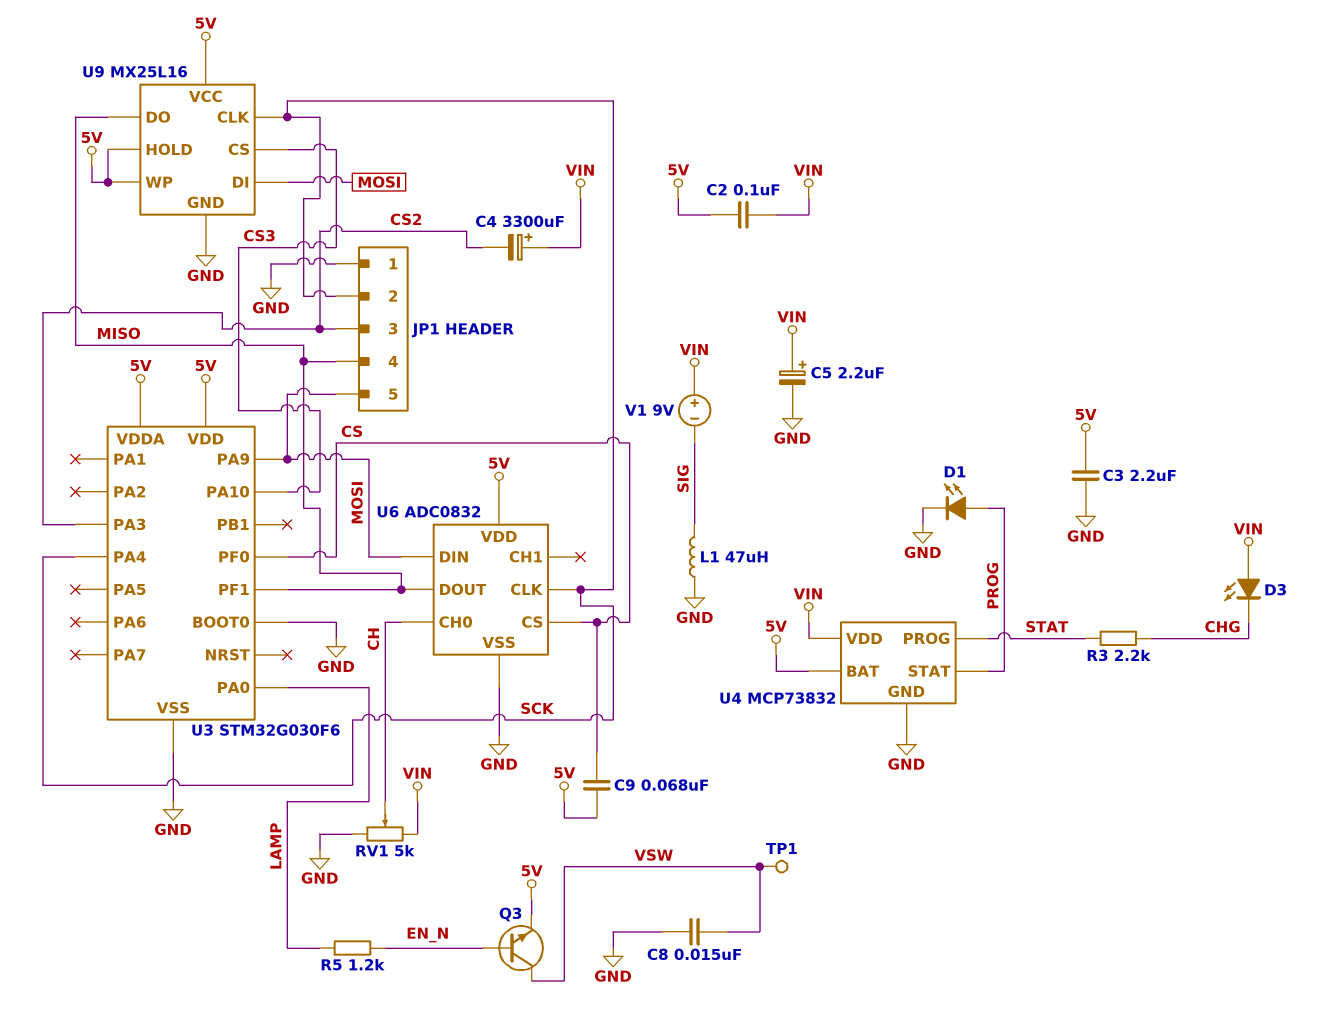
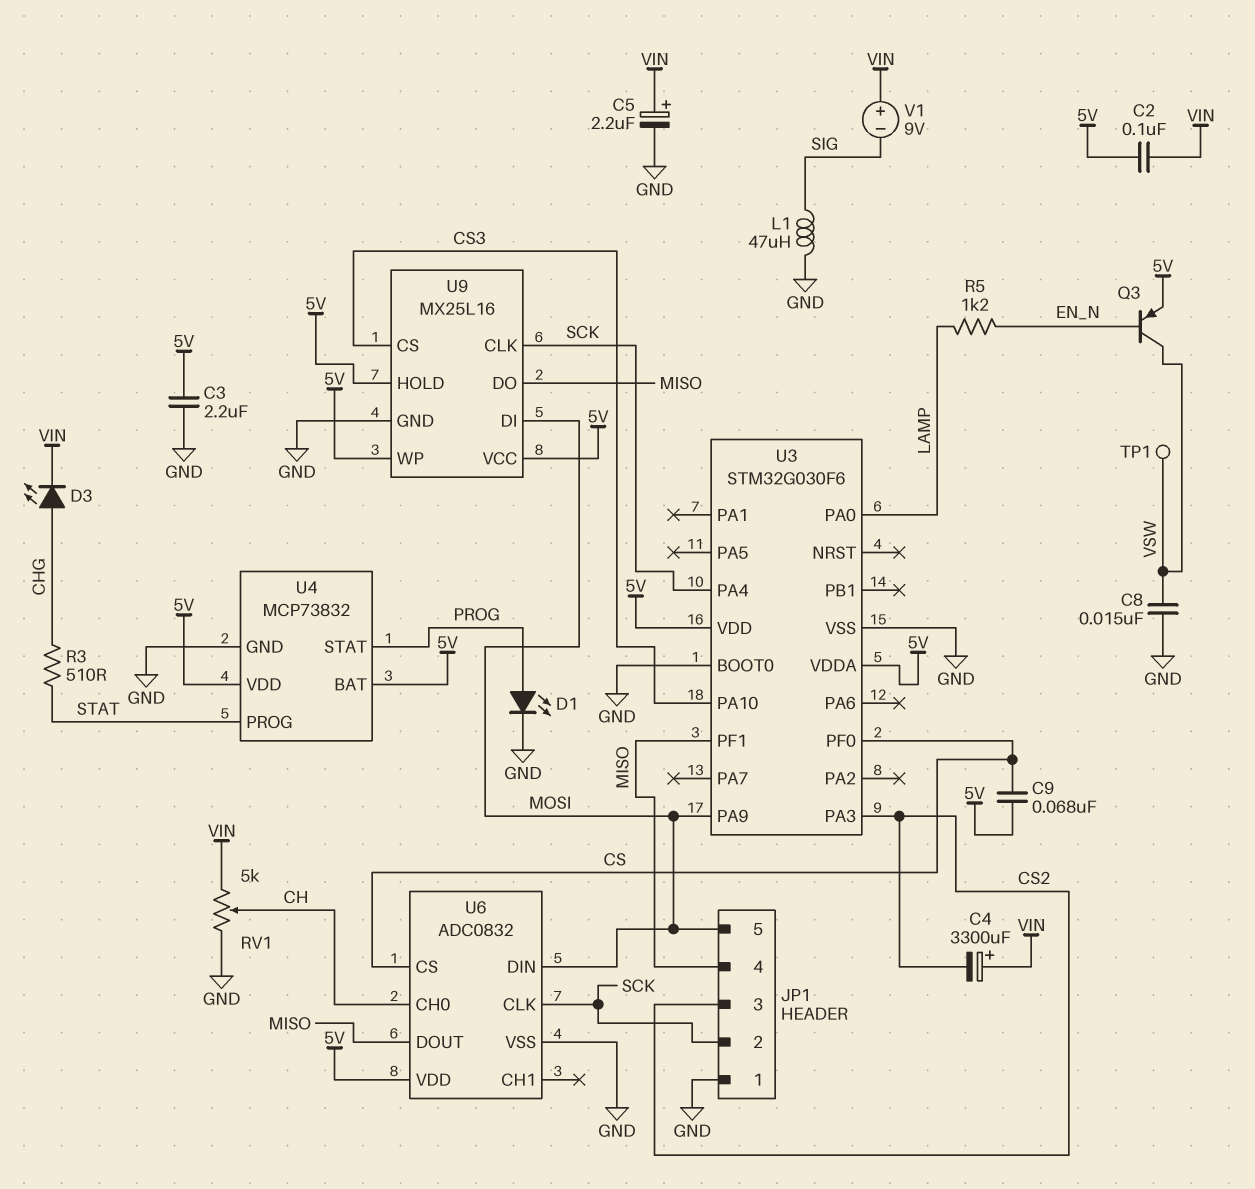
D3: LED (A VIN, K CHG) -> LED (A CHG, K VIN)
Q3: NPN (B EN_N, C VSW, E 5V) -> PNP (B EN_N, C VSW, E 5V)
R3: 2.2k (CHG, STAT) -> 510 (CHG, STAT)
U4 pin VDD: VIN -> 5V

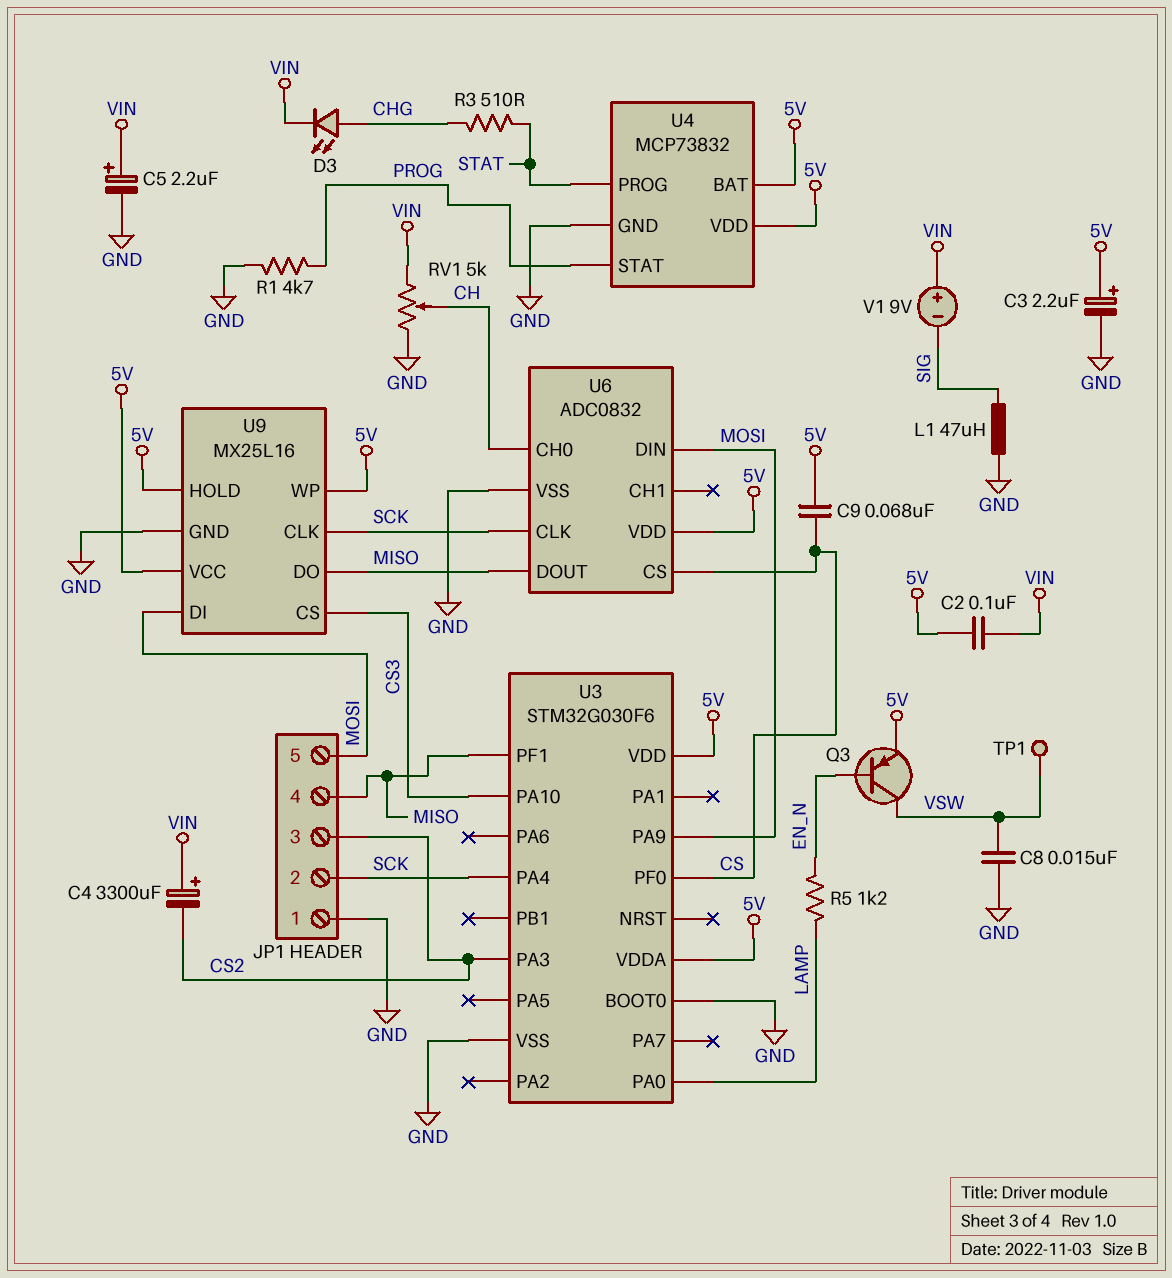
C3: 2.2uF (5V, GND) -> 2.2uF (plus 5V, minus GND)
D1: LED (A PROG, K GND) -> none
R1: none -> 4.7k (GND, PROG)

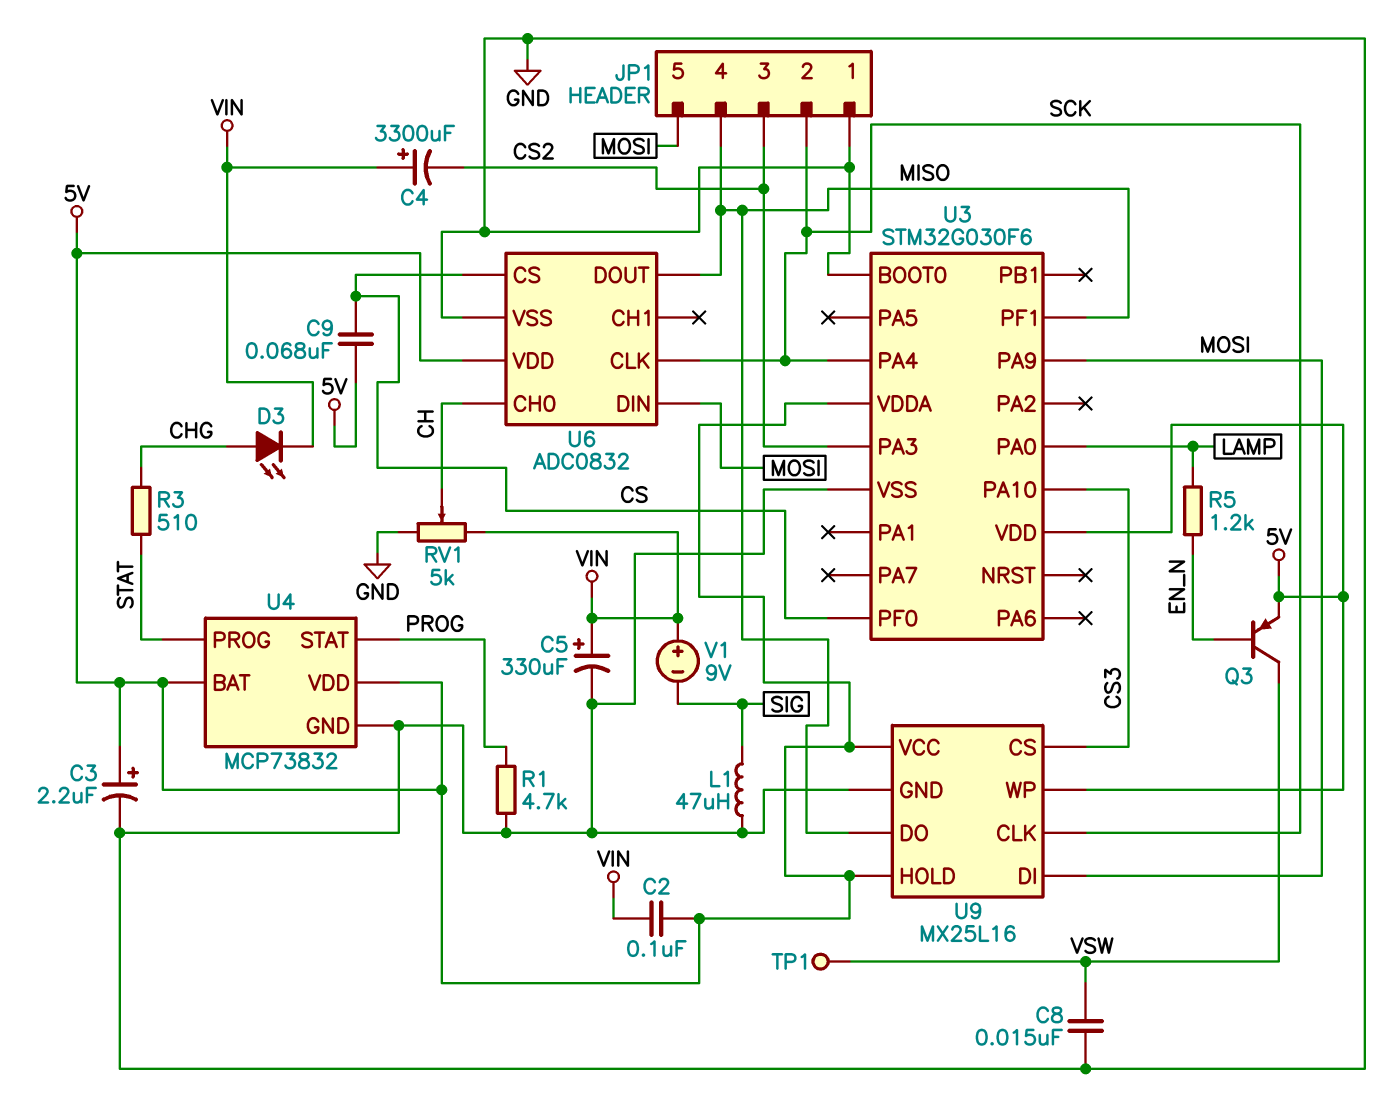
C5: 2.2uF (plus VIN, minus GND) -> 330uF (plus VIN, minus GND)

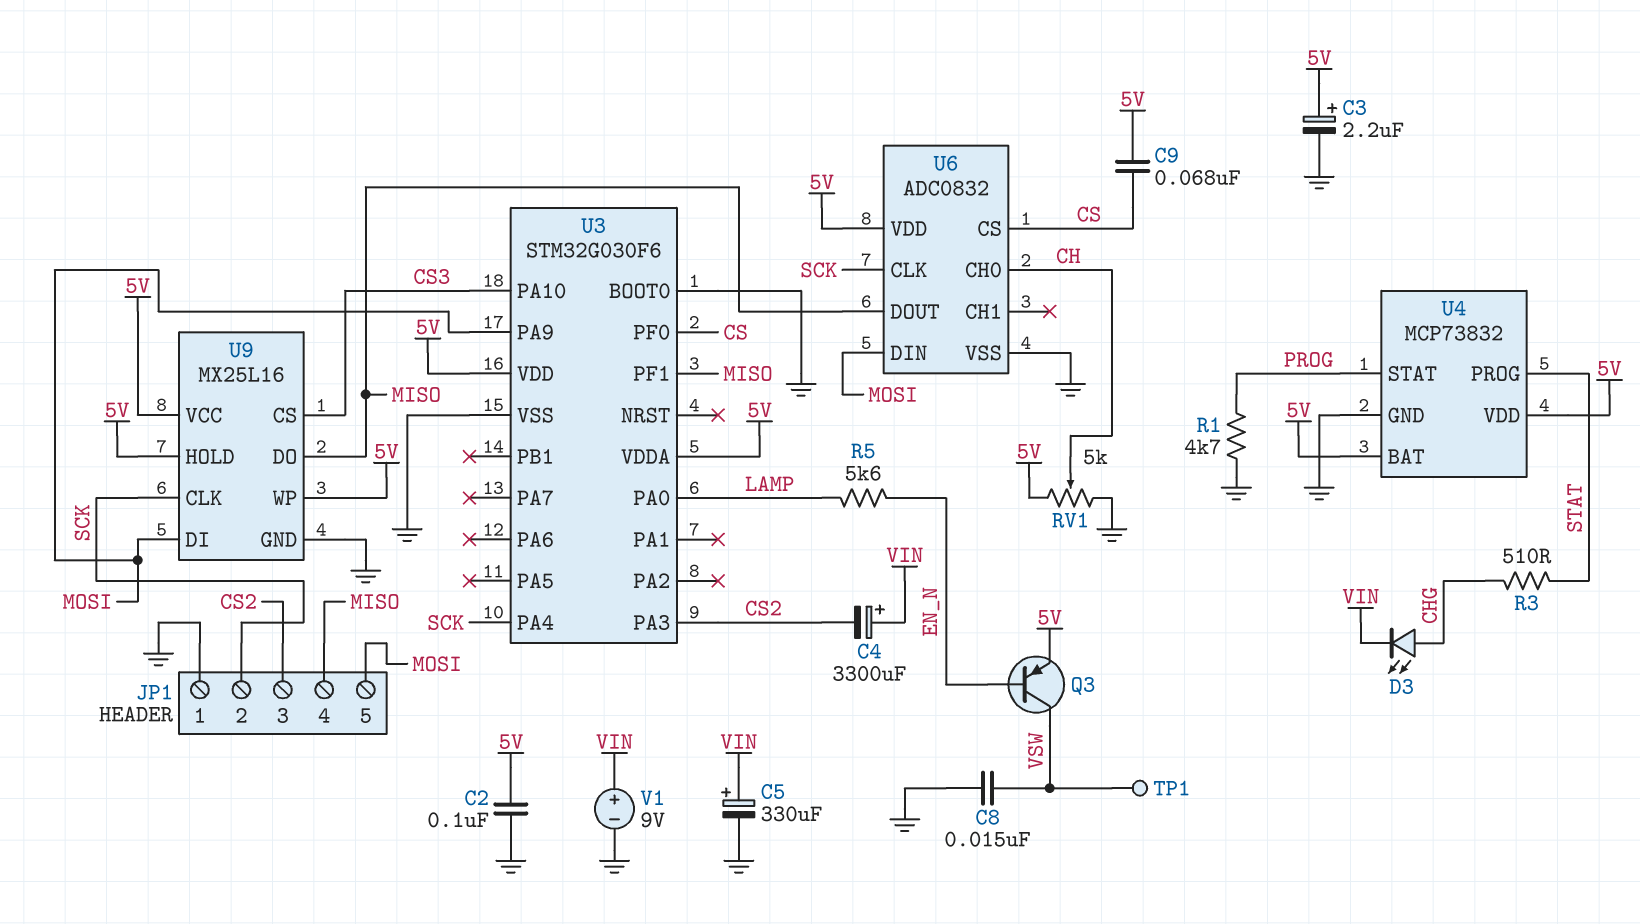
C2: 100nF (5V, VIN) -> 100nF (5V, GND)
L1: 47uH (GND, SIG) -> none
R5: 1.2k (EN_N, LAMP) -> 5.6k (EN_N, LAMP)
RV1: 5k (GND, VIN, wiper CH) -> 5k (5V, GND, wiper CH)
V1: 9V (plus VIN, minus SIG) -> 9V (plus VIN, minus GND)

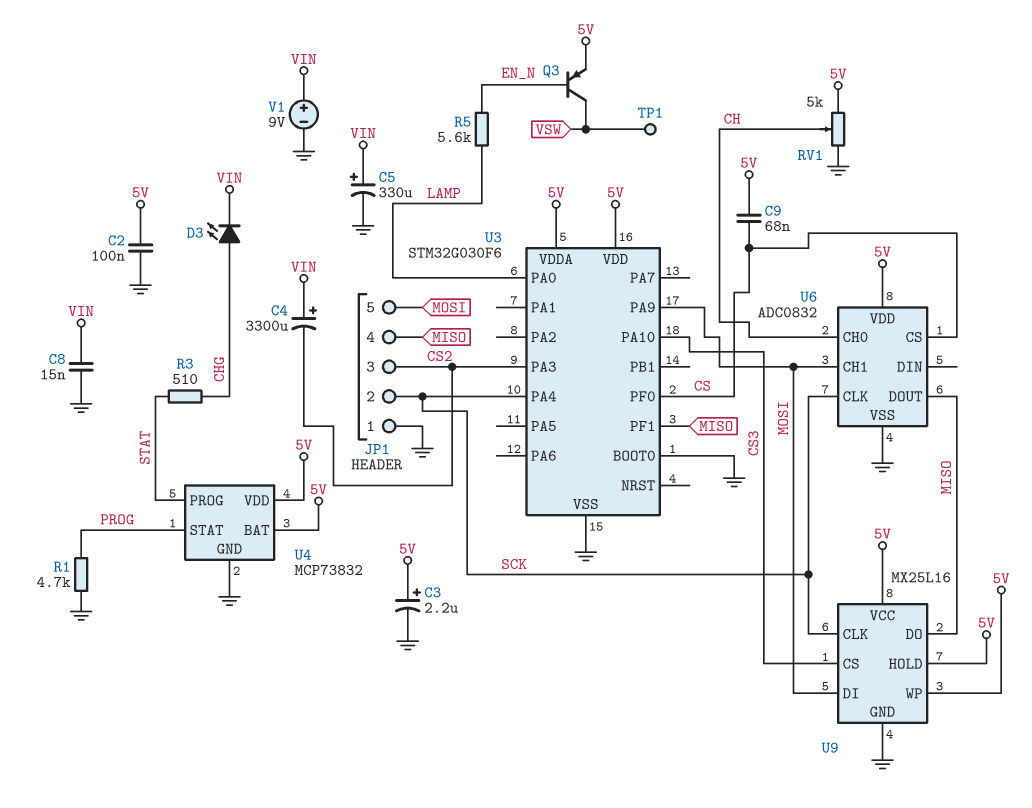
C8: 15nF (GND, VSW) -> 15nF (GND, VIN)
U6 pin CH1: none -> MOSI
U6 pin DIN: MOSI -> none

